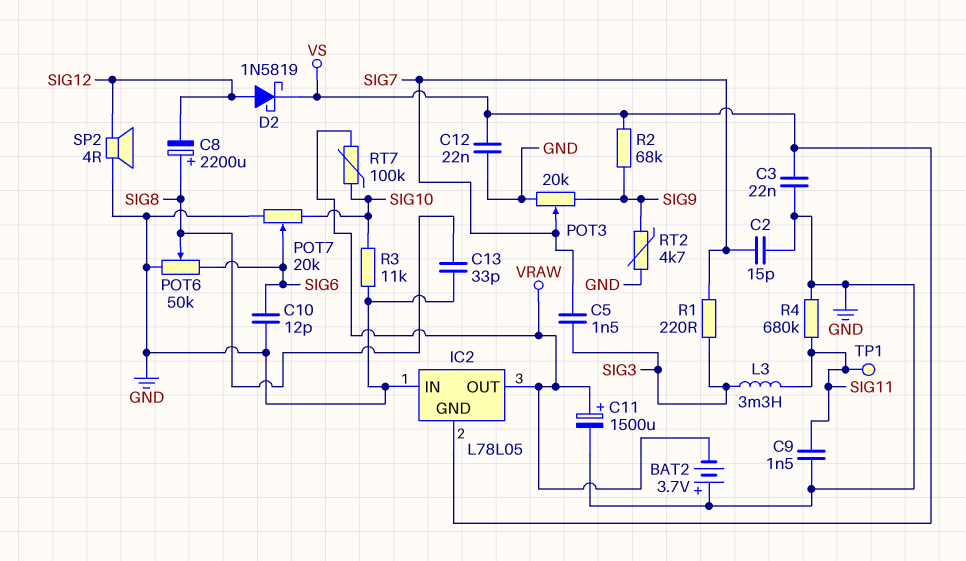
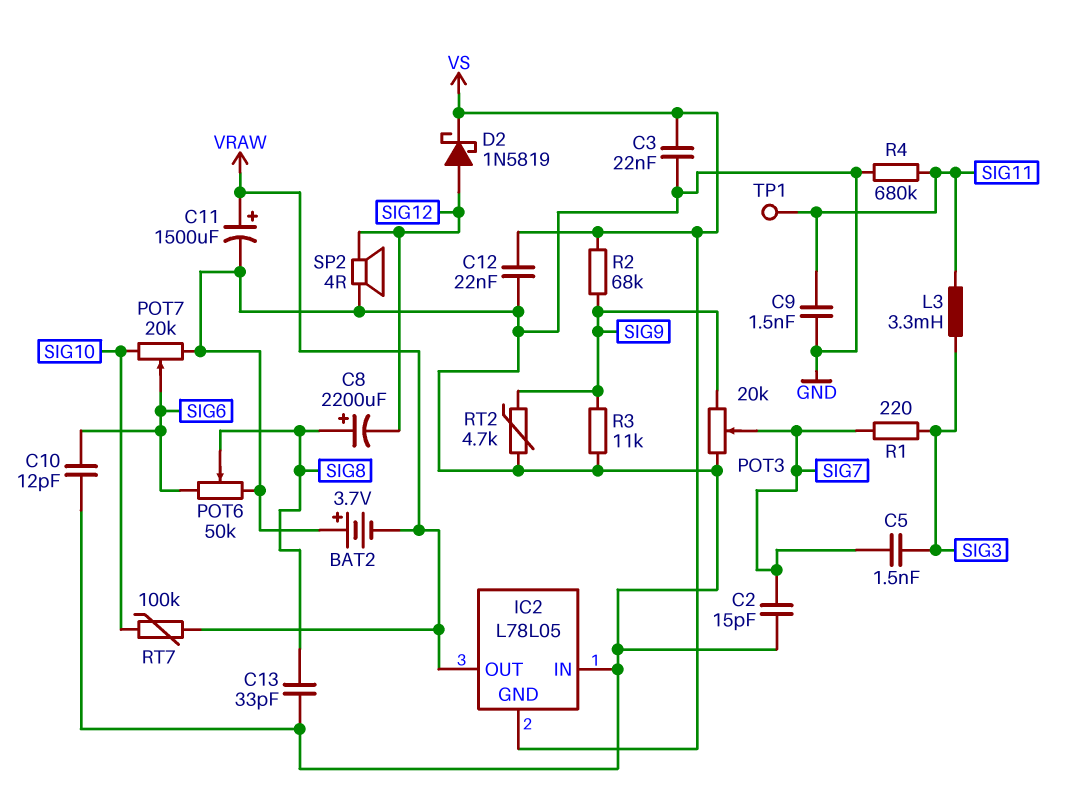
R3: 11k (GND, SIG10) -> 11k (GND, SIG9)

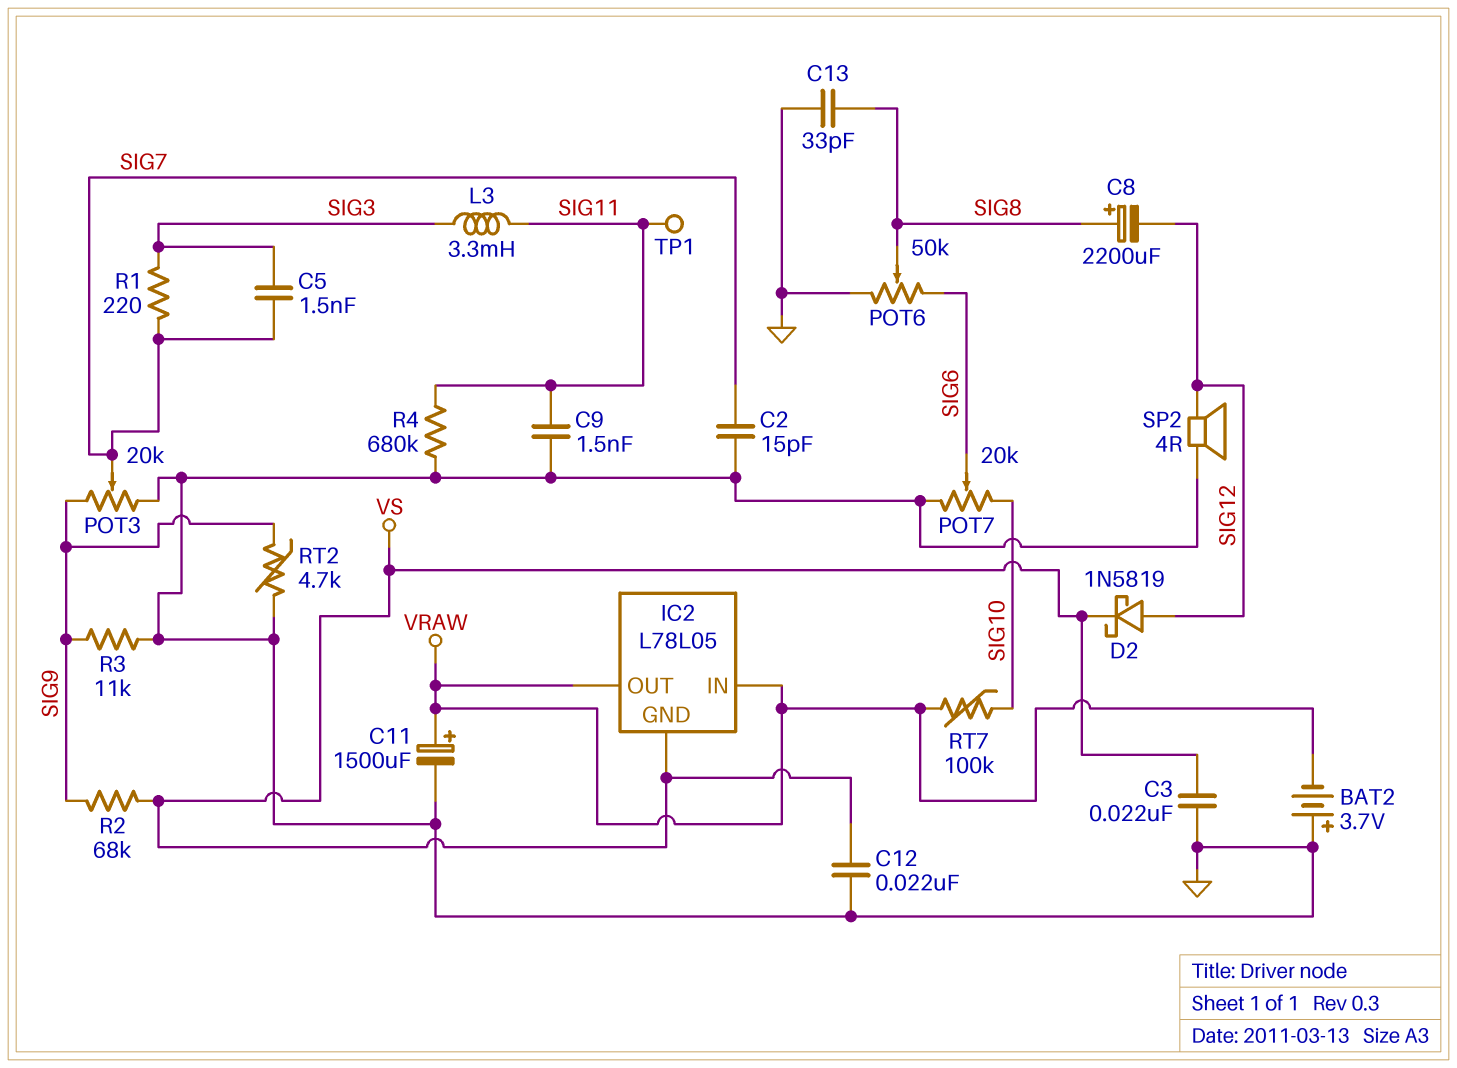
C10: 12pF (GND, SIG6) -> none
IC2 pin IN: GND -> VRAW

